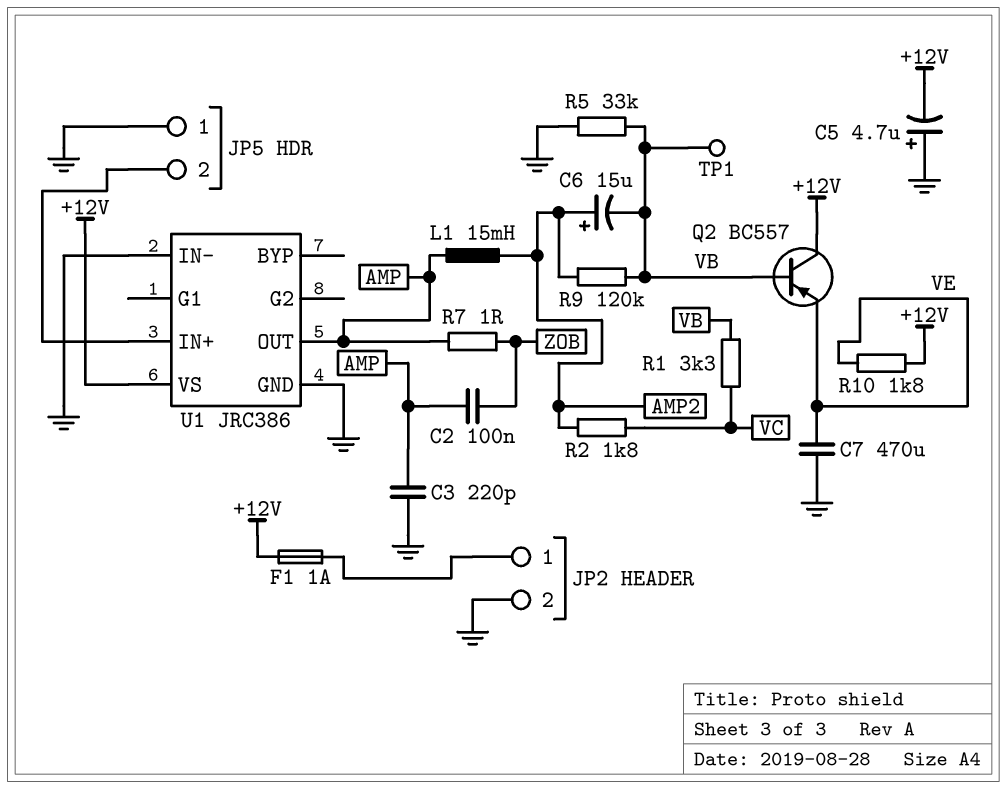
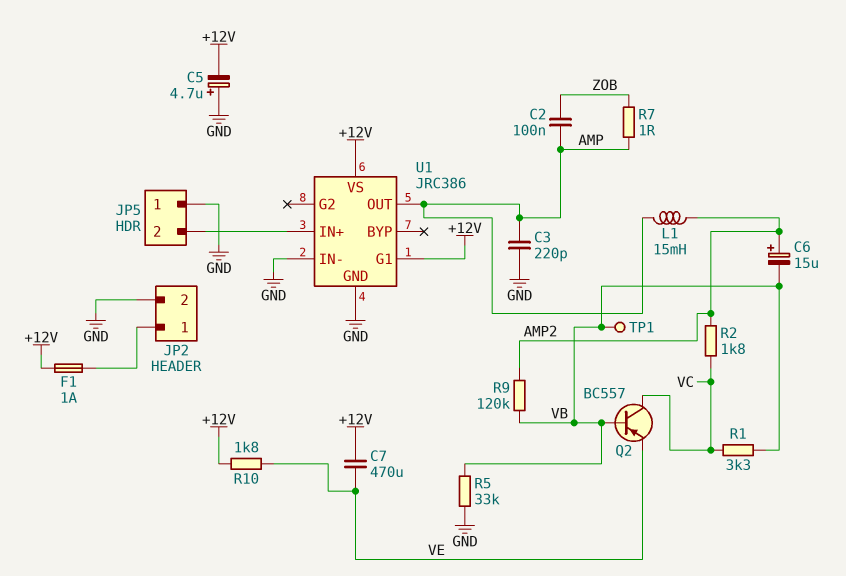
C7: 470uF (GND, VE) -> 470uF (+12V, VE)
Q2: PNP BC557 (B VB, C +12V, E VE) -> PNP BC557 (B VB, C VC, E VE)
U1 pin G1: none -> +12V

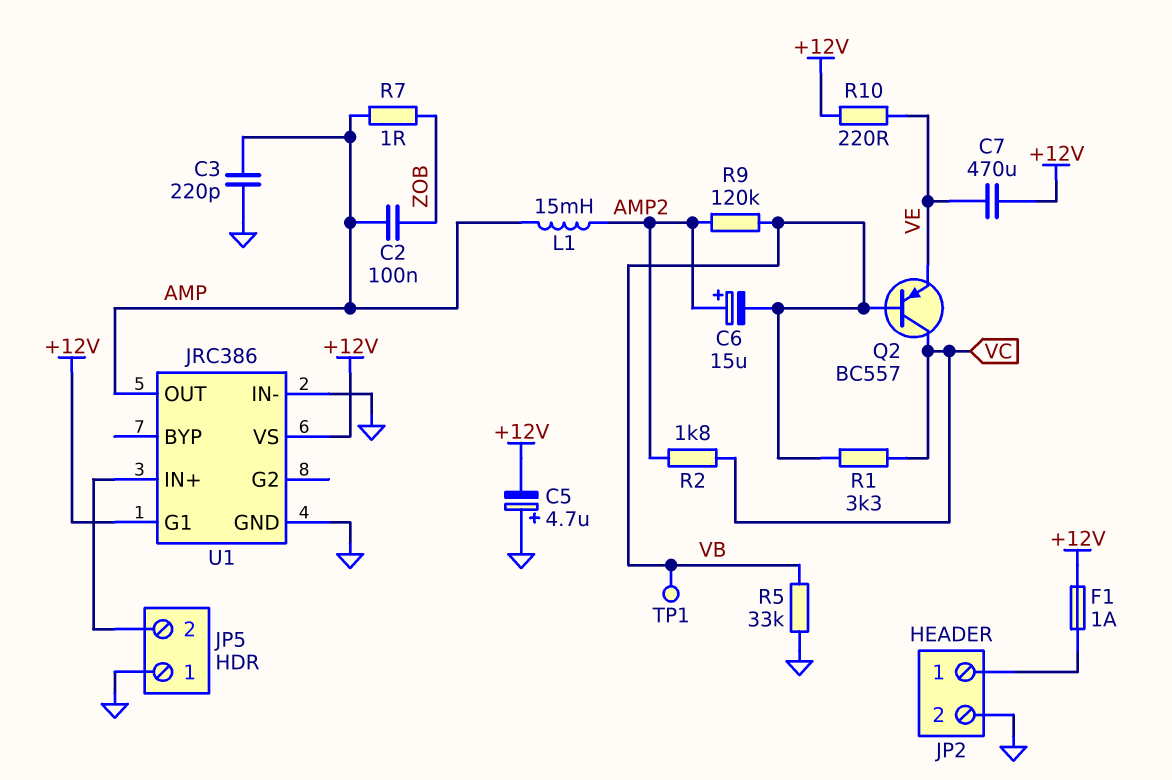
R10: 1.8k (+12V, VE) -> 220 (+12V, VE)

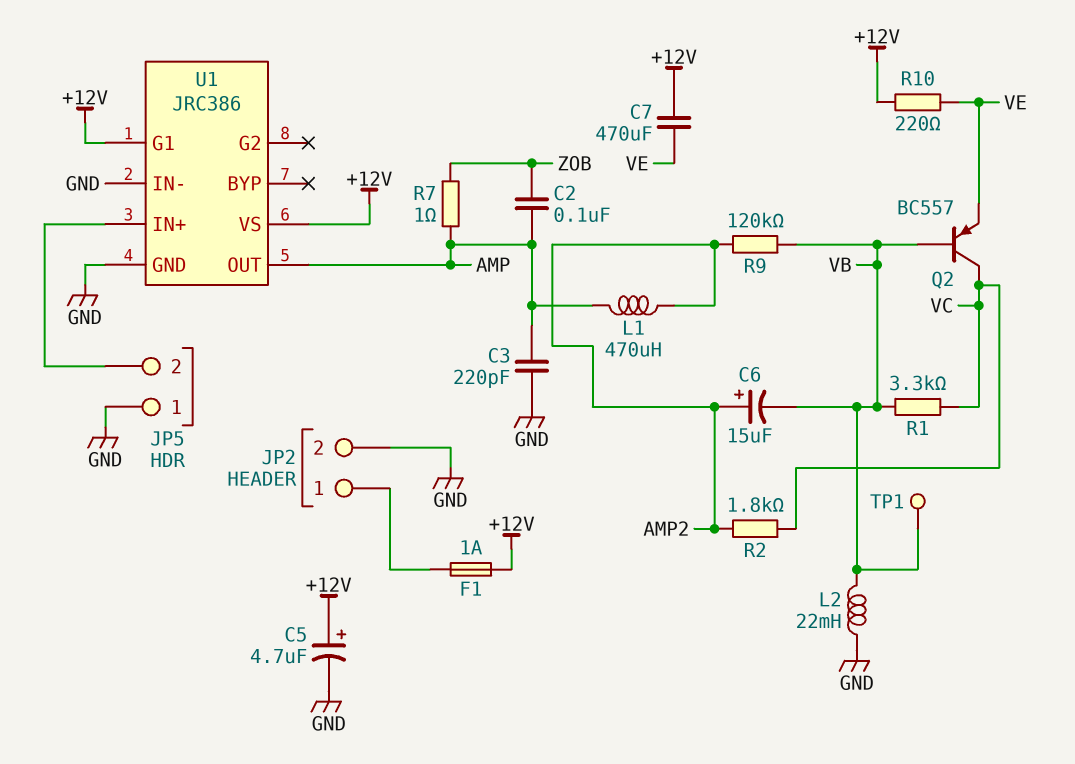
C5: 4.7uF (plus GND, minus +12V) -> 4.7uF (plus +12V, minus GND)
L1: 15mH (AMP, AMP2) -> 470uH (AMP, AMP2)
L2: none -> 22mH (GND, VB)
R5: 33k (GND, VB) -> none

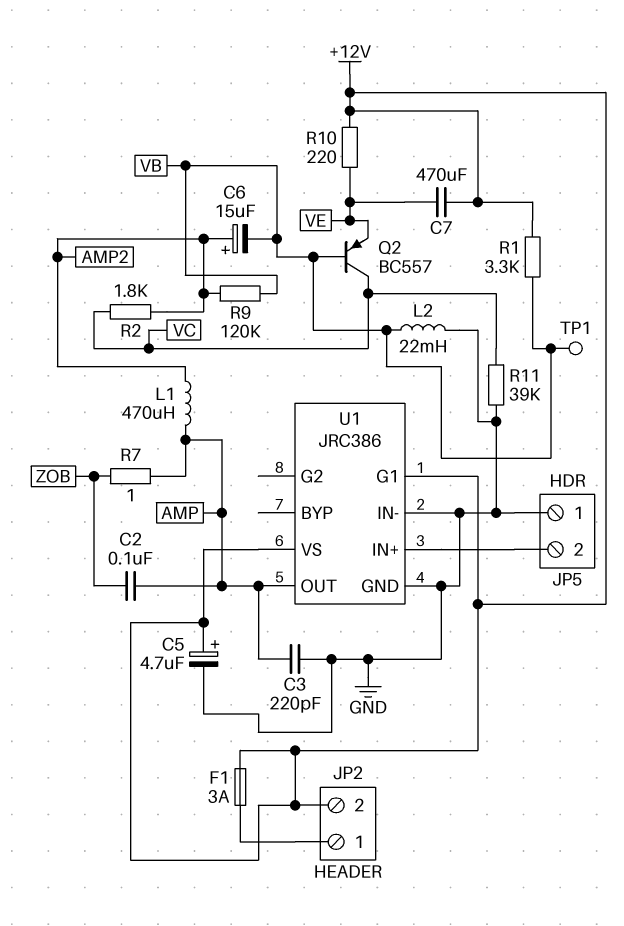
F1: 1A (+12V, JP2/1) -> 3A (+12V, JP2/1)
JP2 pin 2: GND -> +12V
R1: 3.3k (VB, VC) -> 3.3k (+12V, VB)
R11: none -> 39k (GND, VC)

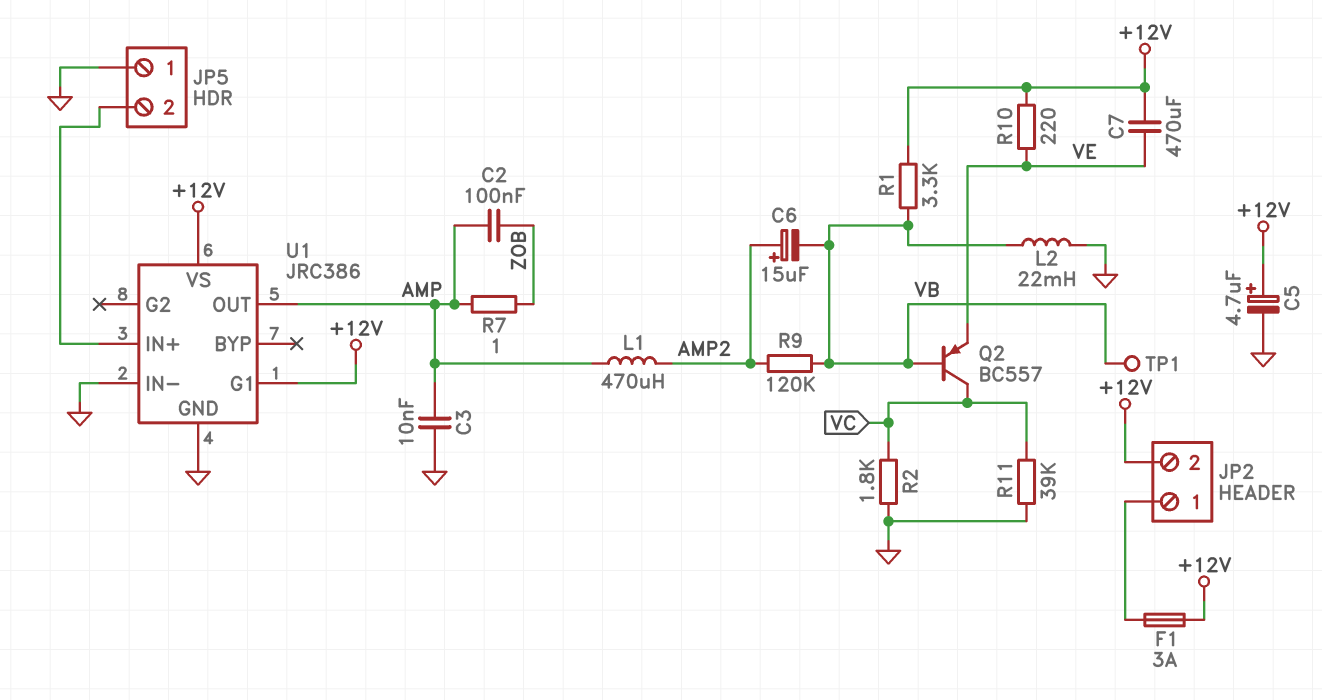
C3: 220pF (AMP, GND) -> 10nF (AMP, GND)
R2: 1.8k (AMP2, VC) -> 1.8k (GND, VC)

